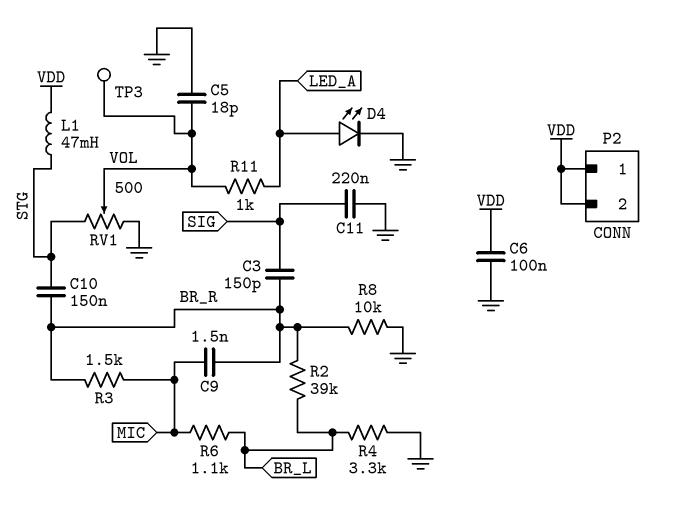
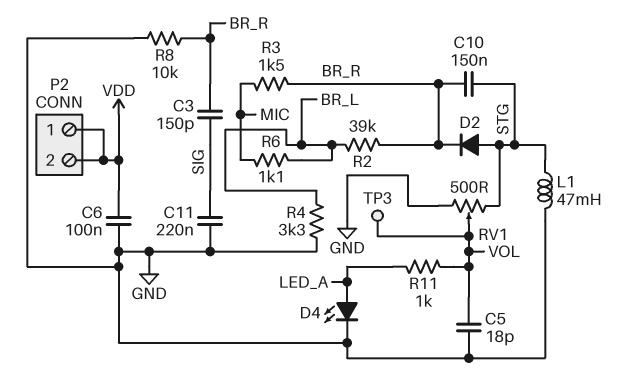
C9: 1.5nF (BR_R, MIC) -> none
D2: none -> diode (A STG, K BR_R)
L1: 47mH (STG, VDD) -> 47mH (GND, STG)

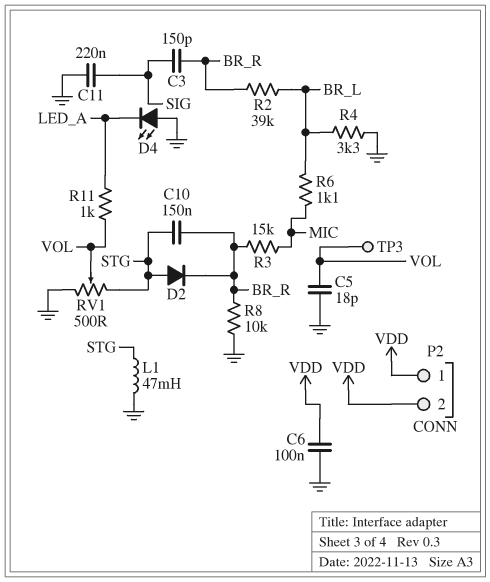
D4: LED (A LED_A, K GND) -> LED (A GND, K LED_A)
R3: 1.5k (BR_R, MIC) -> 15k (BR_R, MIC)

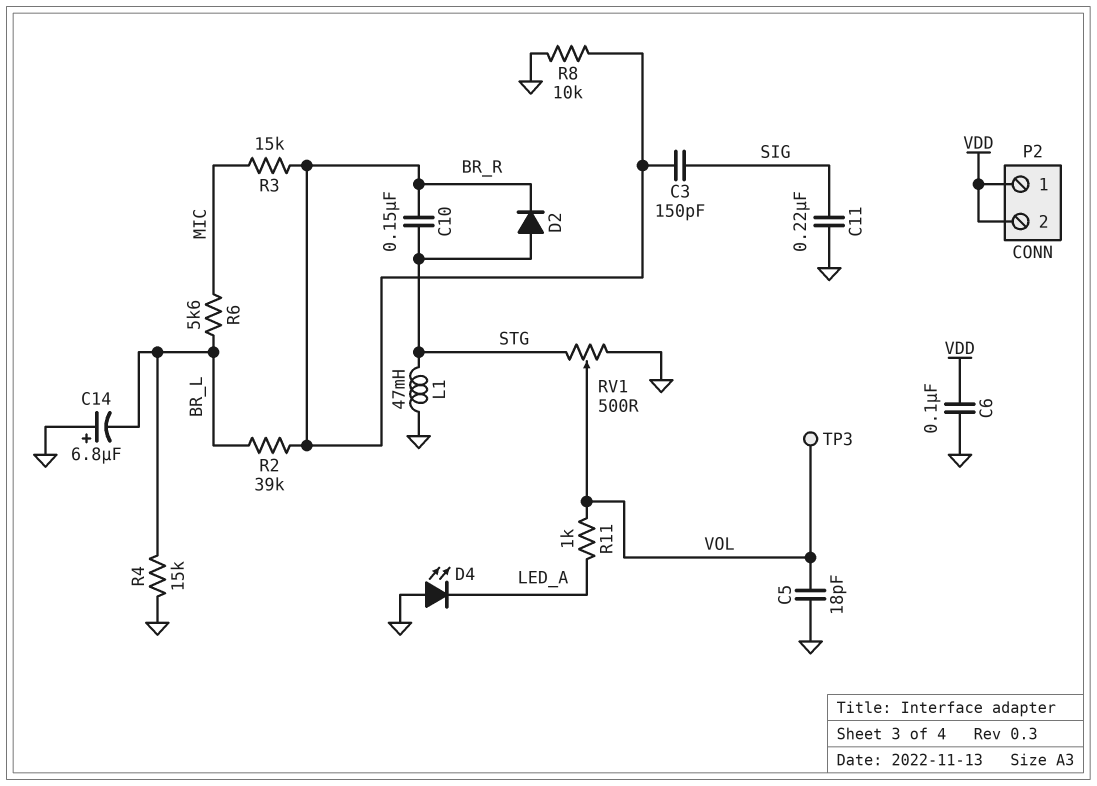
C14: none -> 6.8uF (plus GND, minus BR_L)
R4: 3.3k (BR_L, GND) -> 15k (BR_L, GND)
R6: 1.1k (BR_L, MIC) -> 5.6k (BR_L, MIC)

